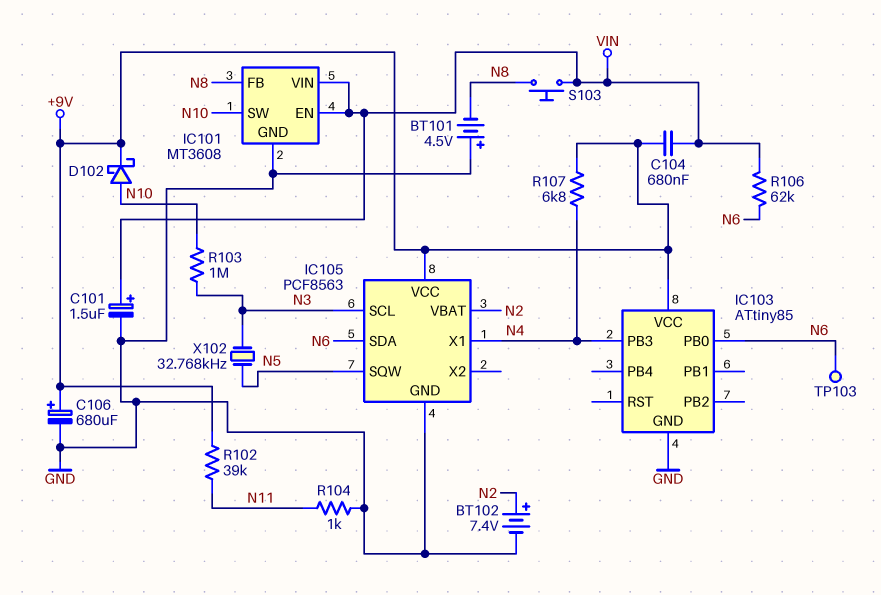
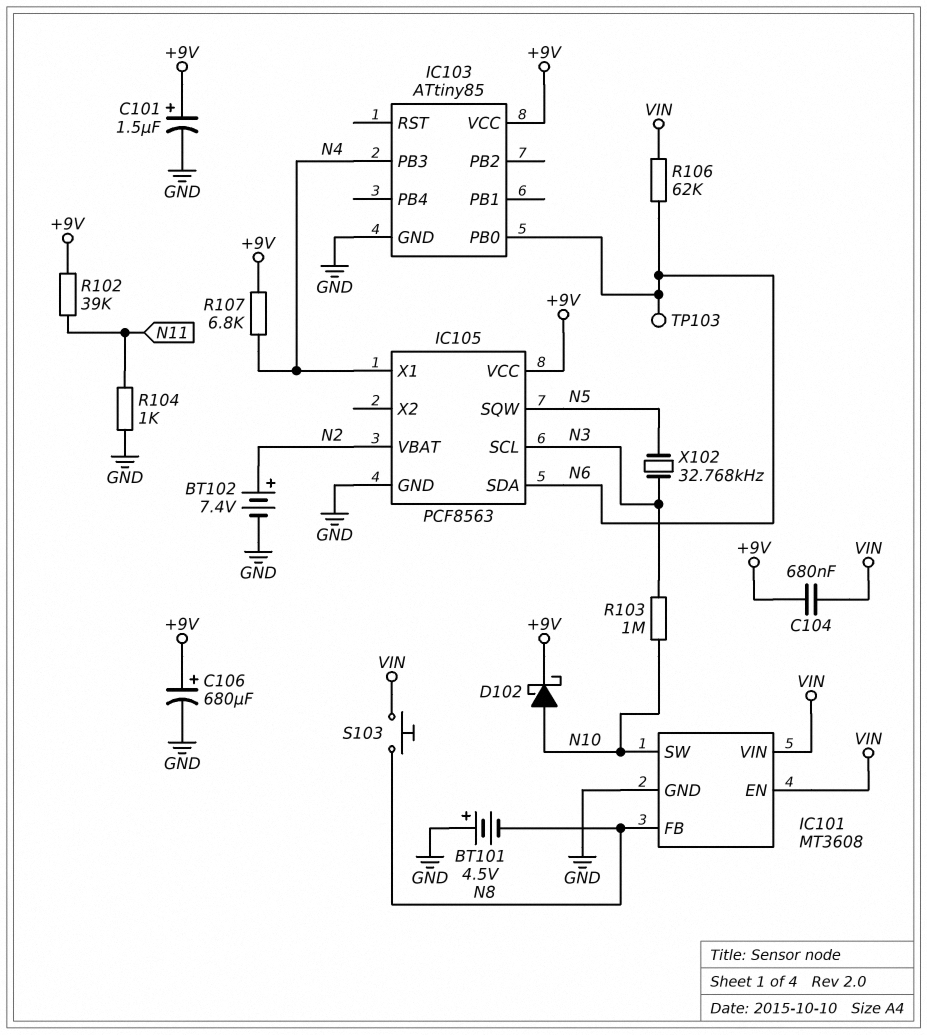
C101: 1.5uF (plus VIN, minus GND) -> 1.5uF (plus +9V, minus GND)

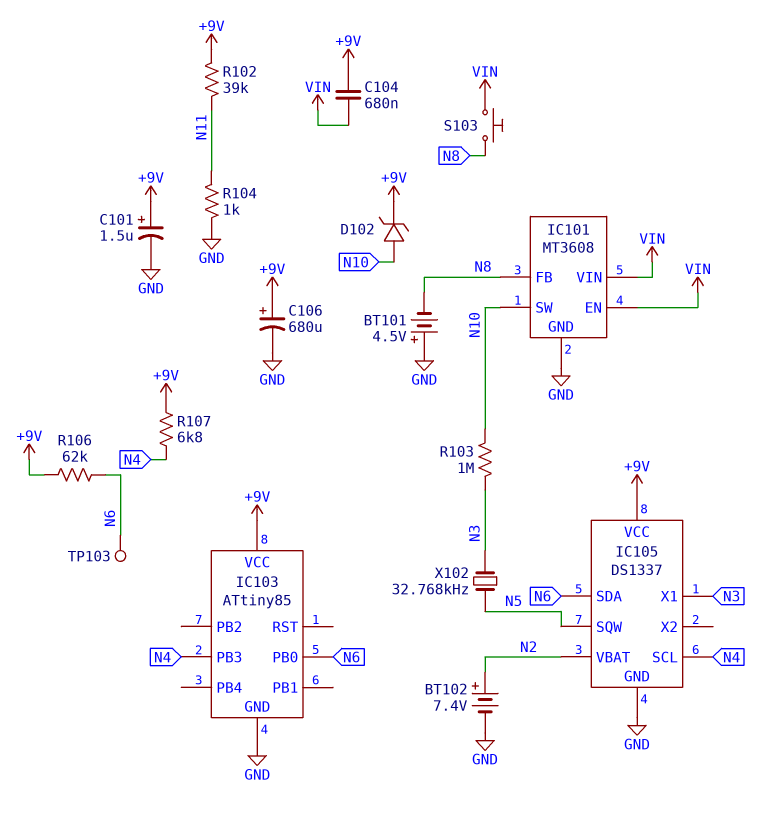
D102: schottky (A N10, K +9V) -> zener (A N10, K +9V)
IC105: PCF8563 -> DS1337
IC105 pin SCL: N3 -> N4
IC105 pin X1: N4 -> N3
R106: 62k (N6, VIN) -> 62k (+9V, N6)

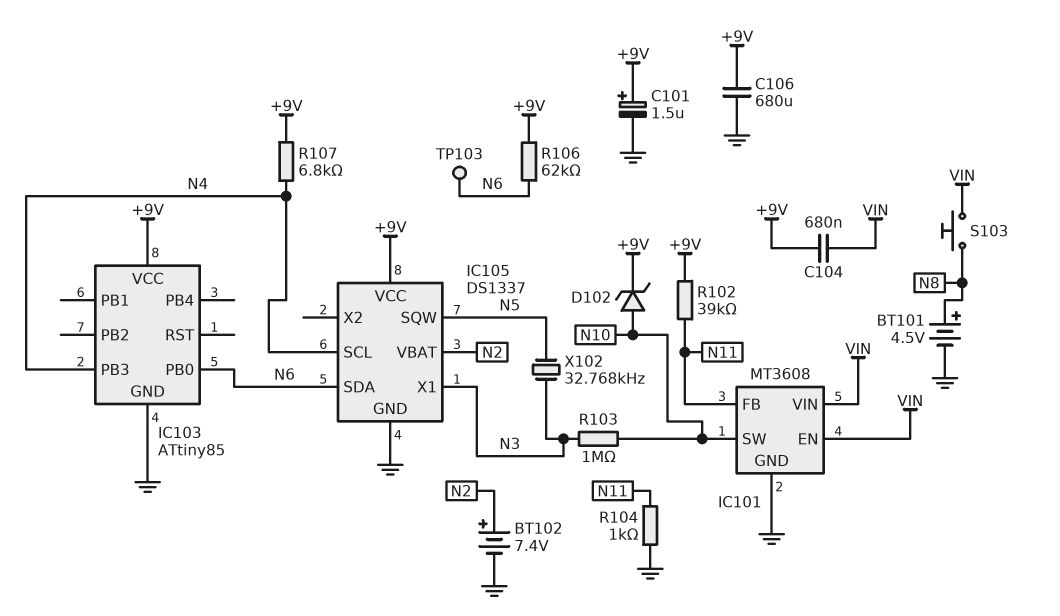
BT101: 4.5V (plus GND, minus N8) -> 4.5V (plus N8, minus GND)
C106: 680uF (plus +9V, minus GND) -> 680uF (+9V, GND)
IC101 pin FB: N8 -> N11

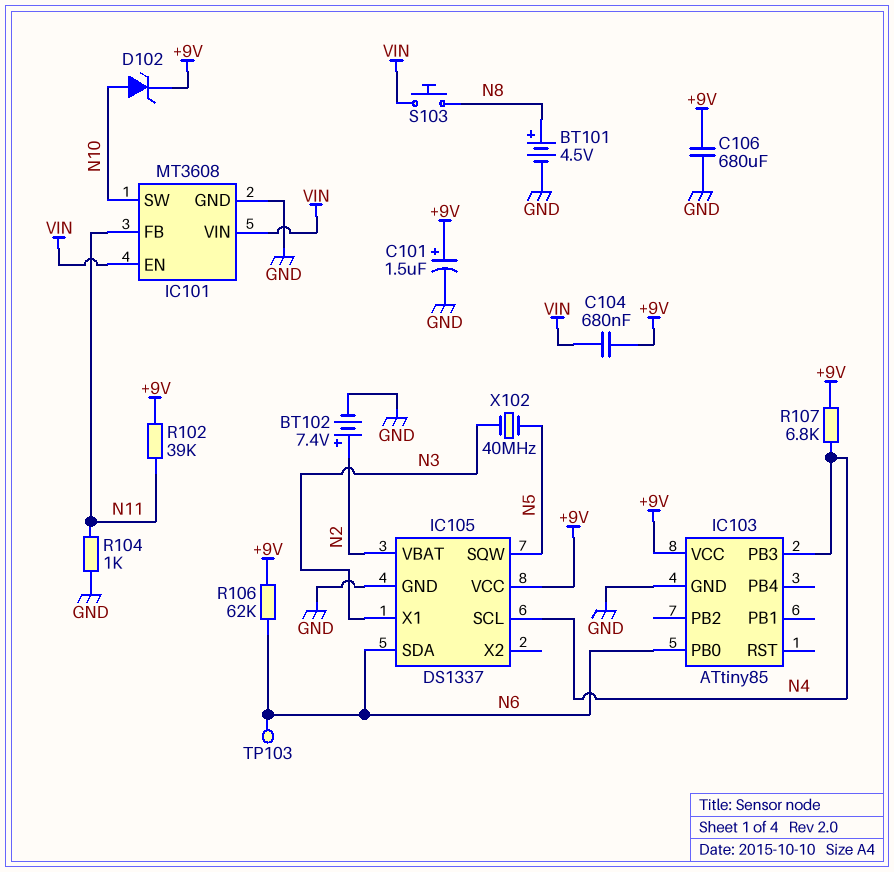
R103: 1M (N3, N10) -> none
X102: 32.768kHz (N3, N5) -> 40MHz (N3, N5)

